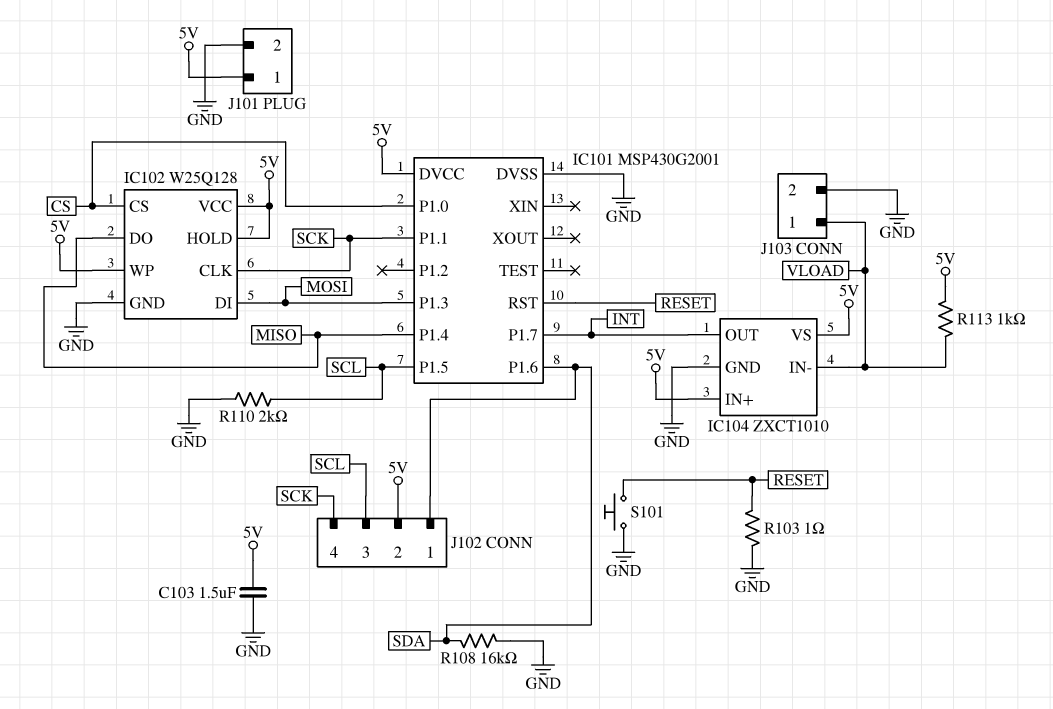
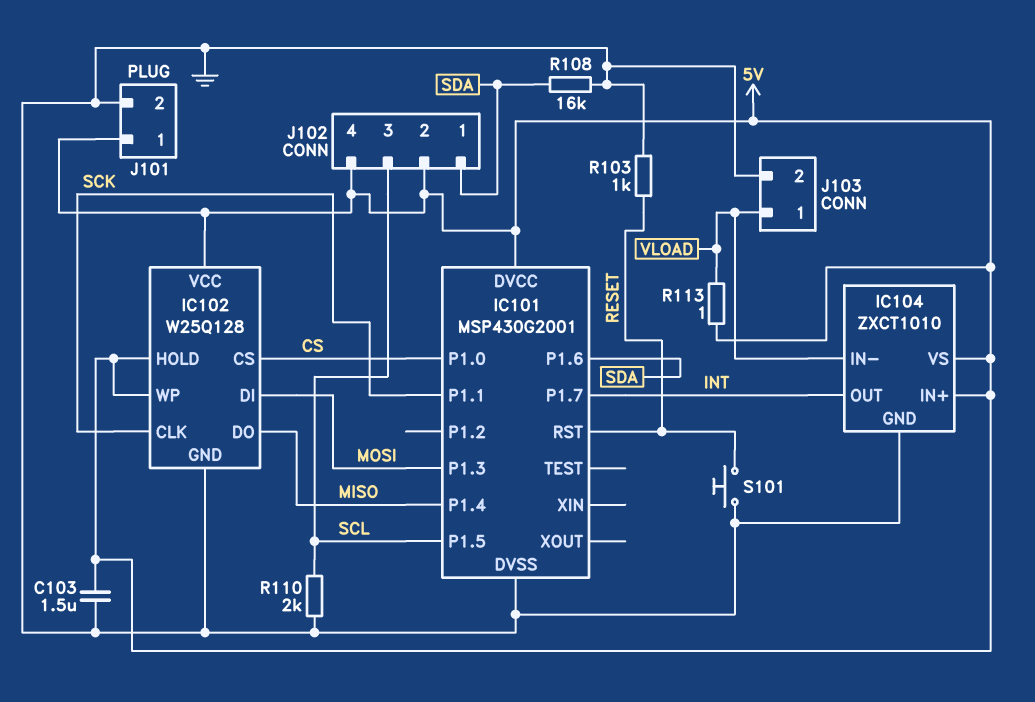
J102 pin 4: SCK -> 5V
R103: 1 (GND, RESET) -> 1k (GND, RESET)
R113: 1k (5V, VLOAD) -> 1 (5V, VLOAD)

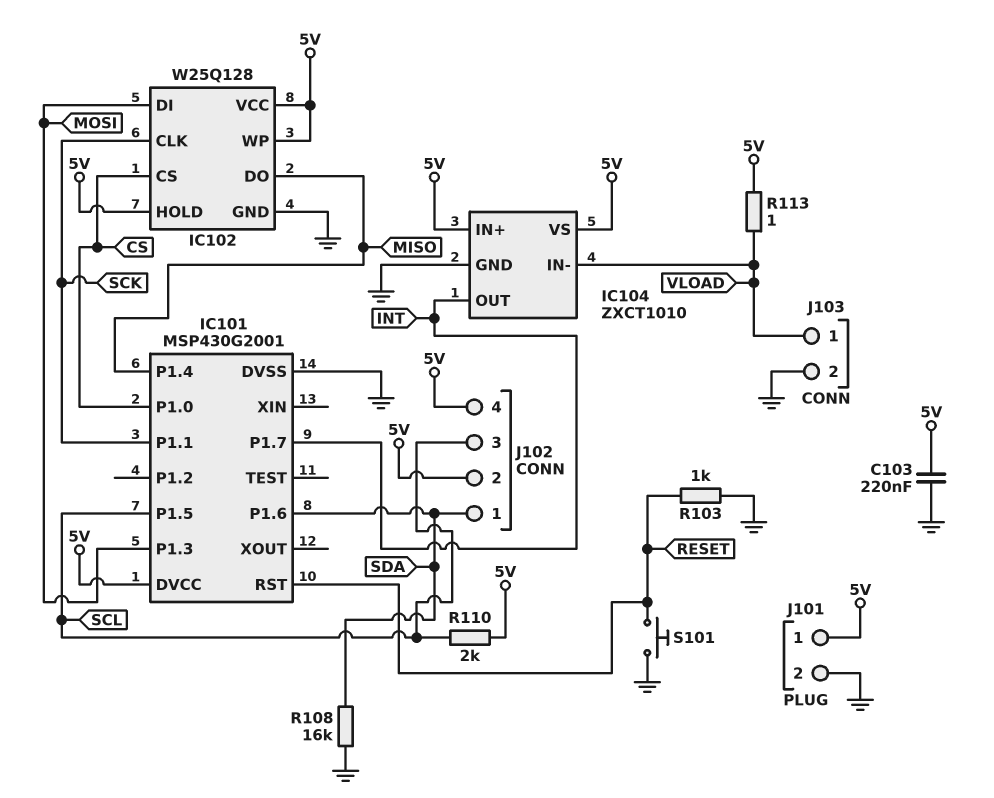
C103: 1.5uF (5V, GND) -> 220nF (5V, GND)
R110: 2k (GND, SCL) -> 2k (5V, SCL)

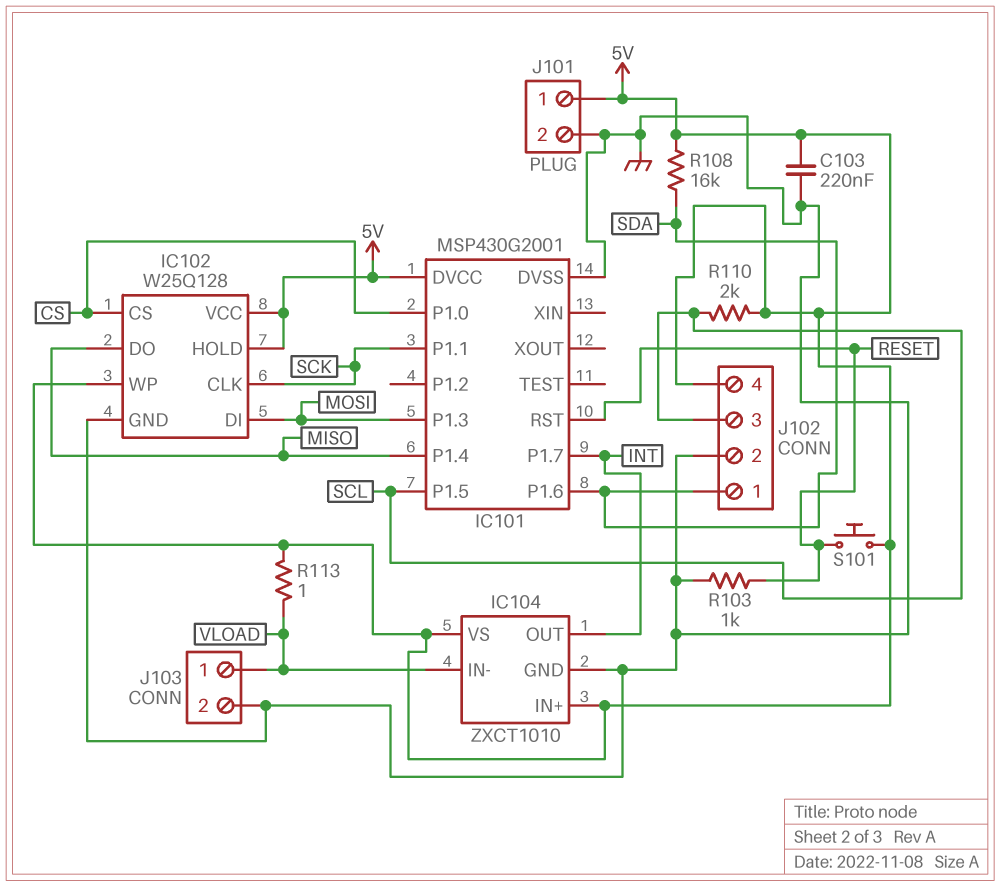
J102 pin 2: 5V -> GND
R108: 16k (GND, SDA) -> 16k (5V, SDA)
S101: button (GND, RESET) -> button (5V, RESET)

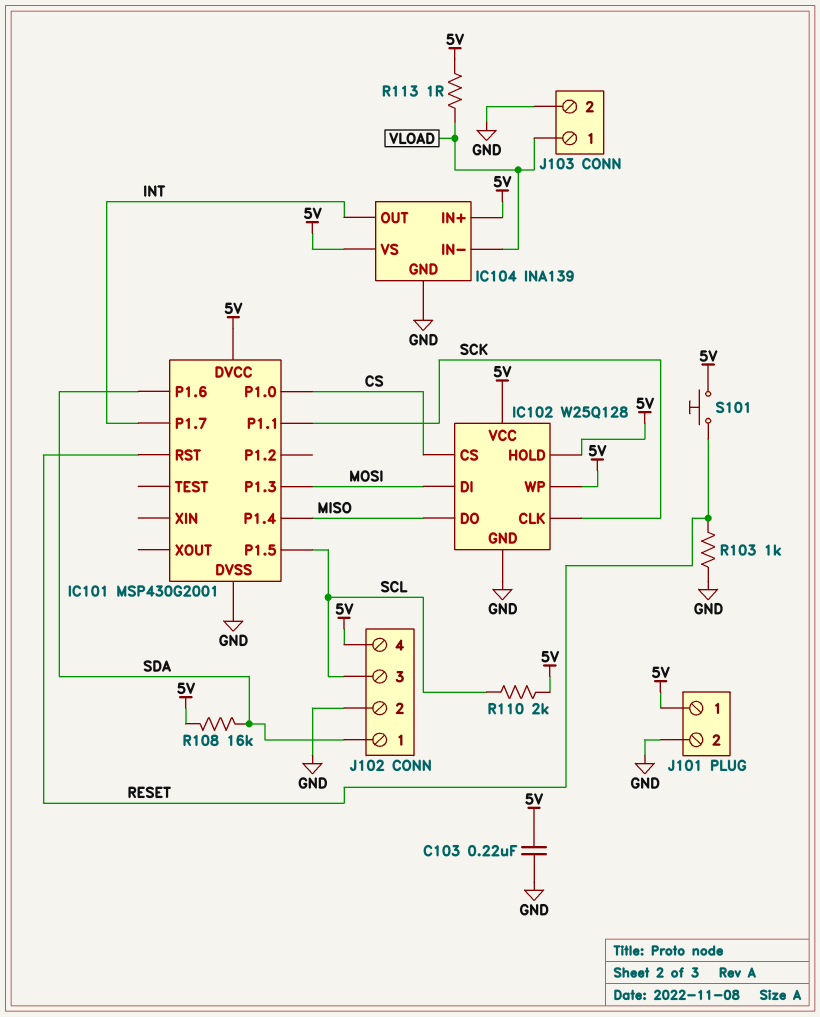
IC104: ZXCT1010 -> INA139

